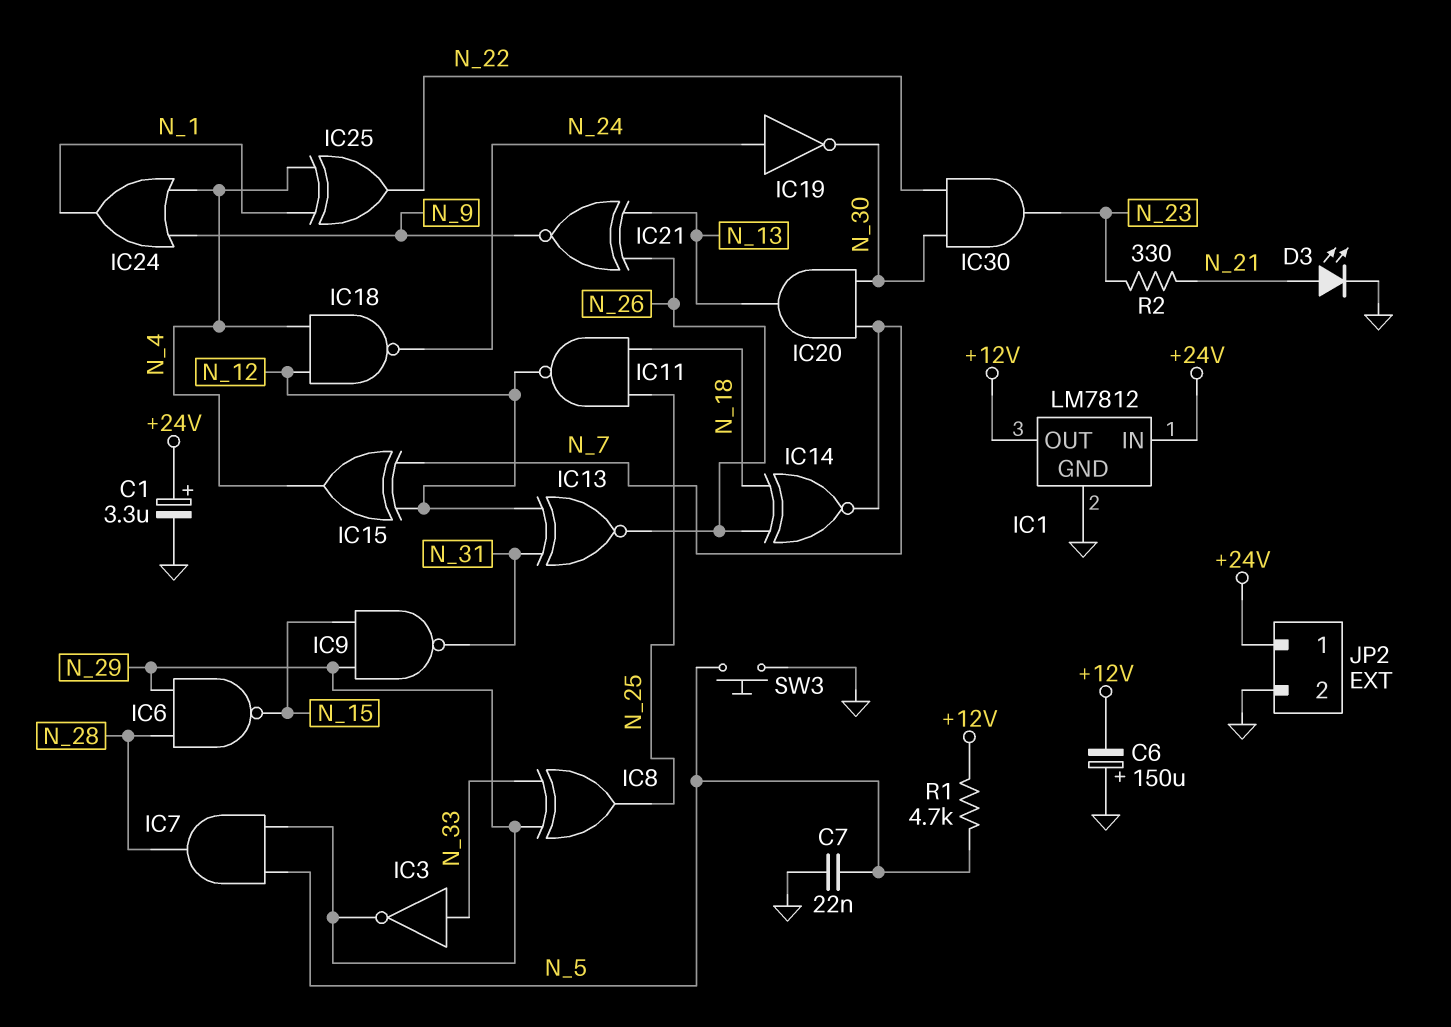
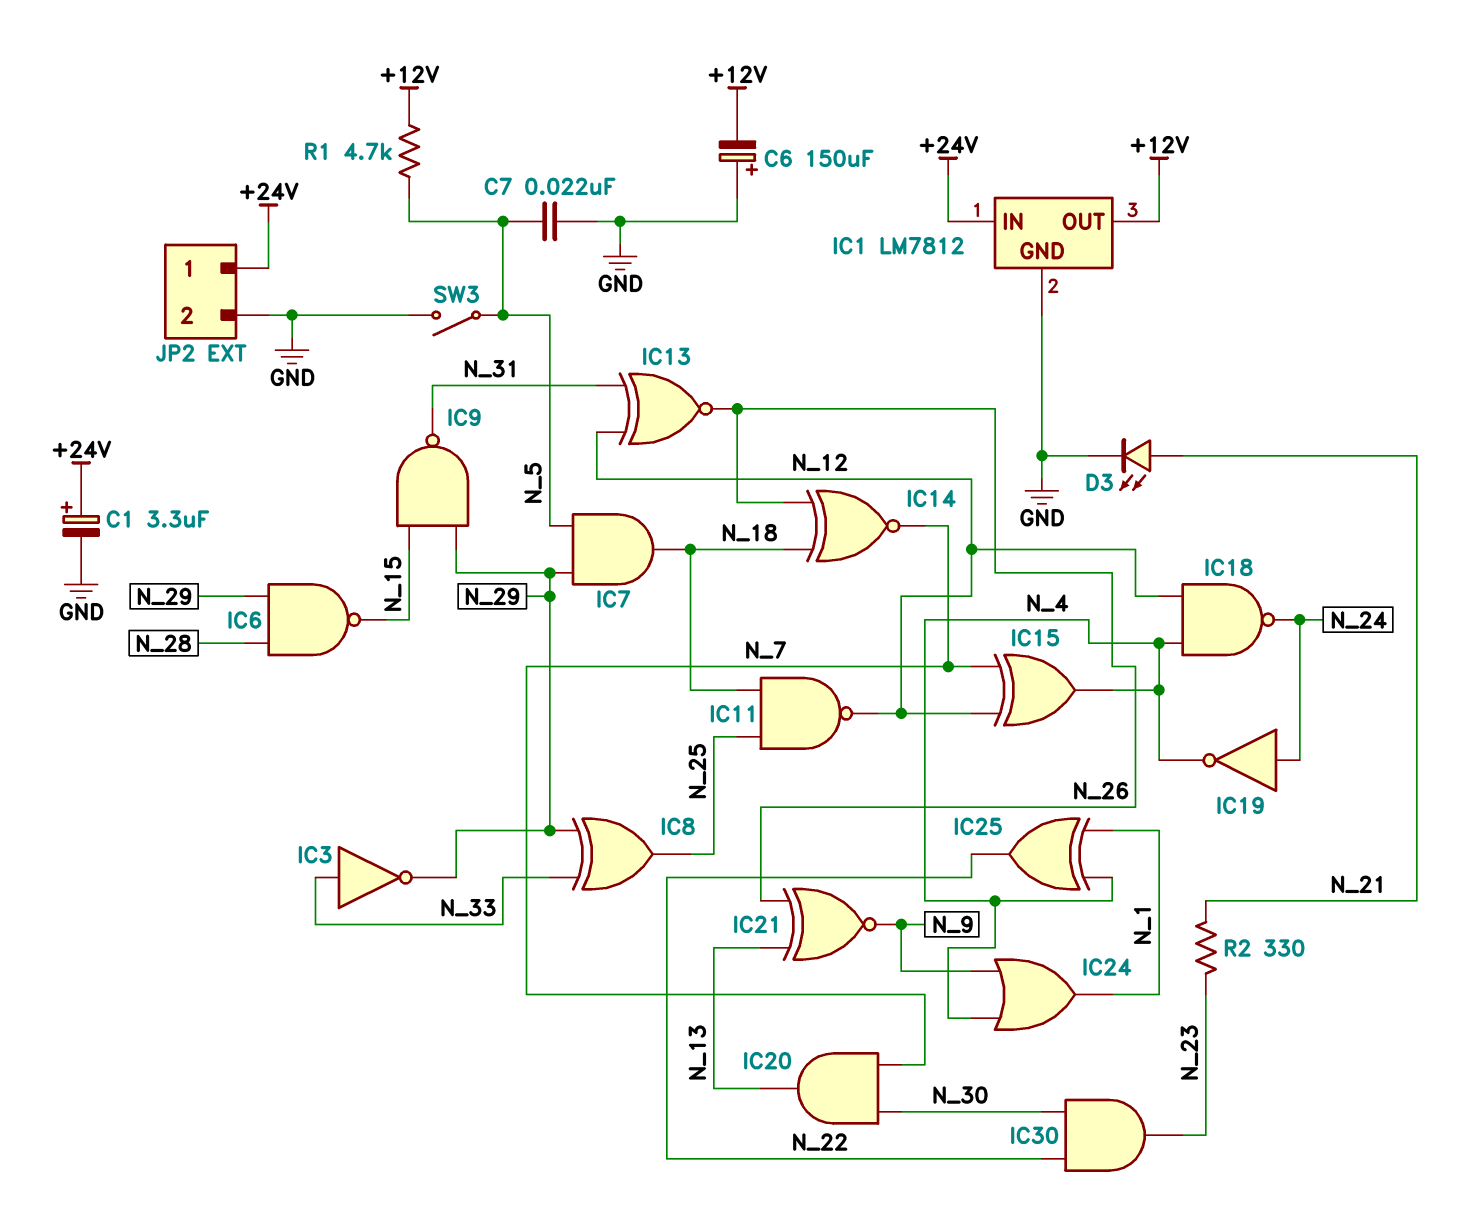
IC7: AND (in N_5, in N_29, out N_28) -> AND (in N_5, in N_29, out N_18)
IC19: NOT (in N_24, out N_30) -> NOT (in N_24, out N_4)
SW3: button (GND, N_5) -> switch (GND, N_5)

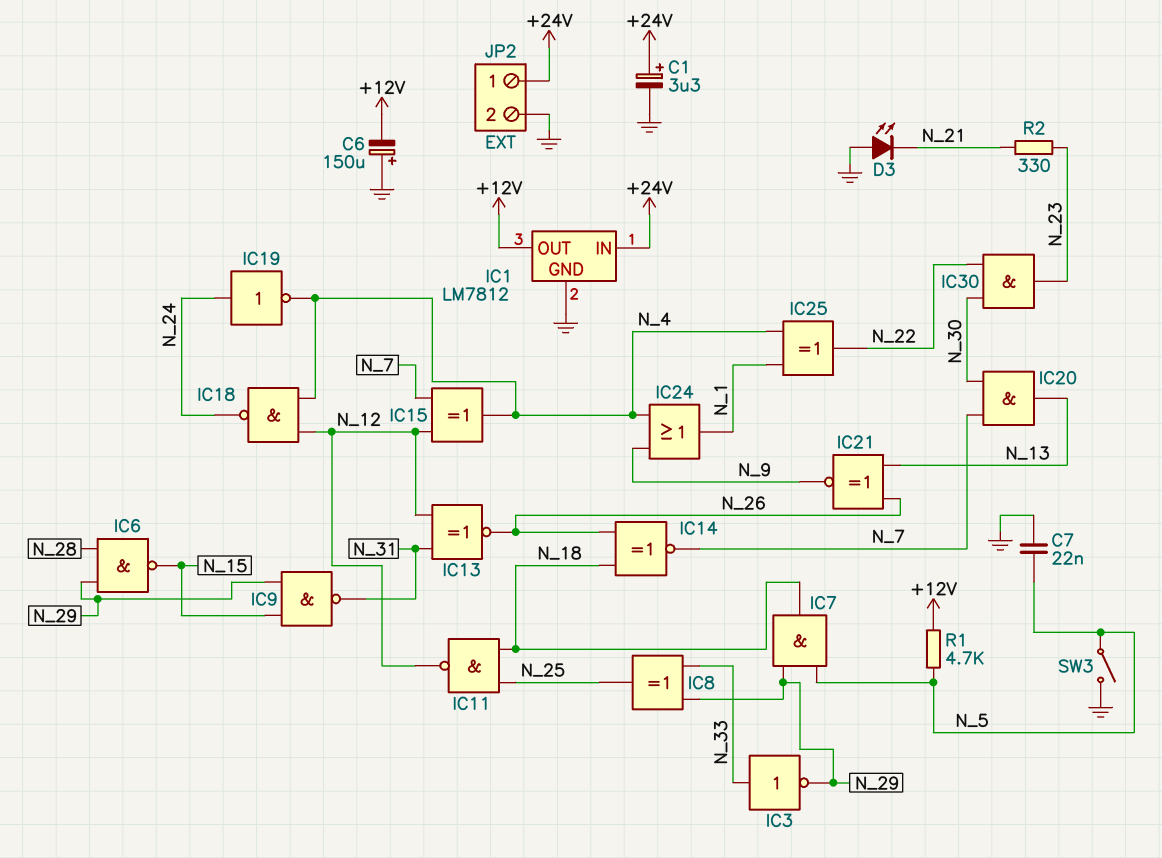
D3: LED (A N_21, K GND) -> LED (A GND, K N_21)

